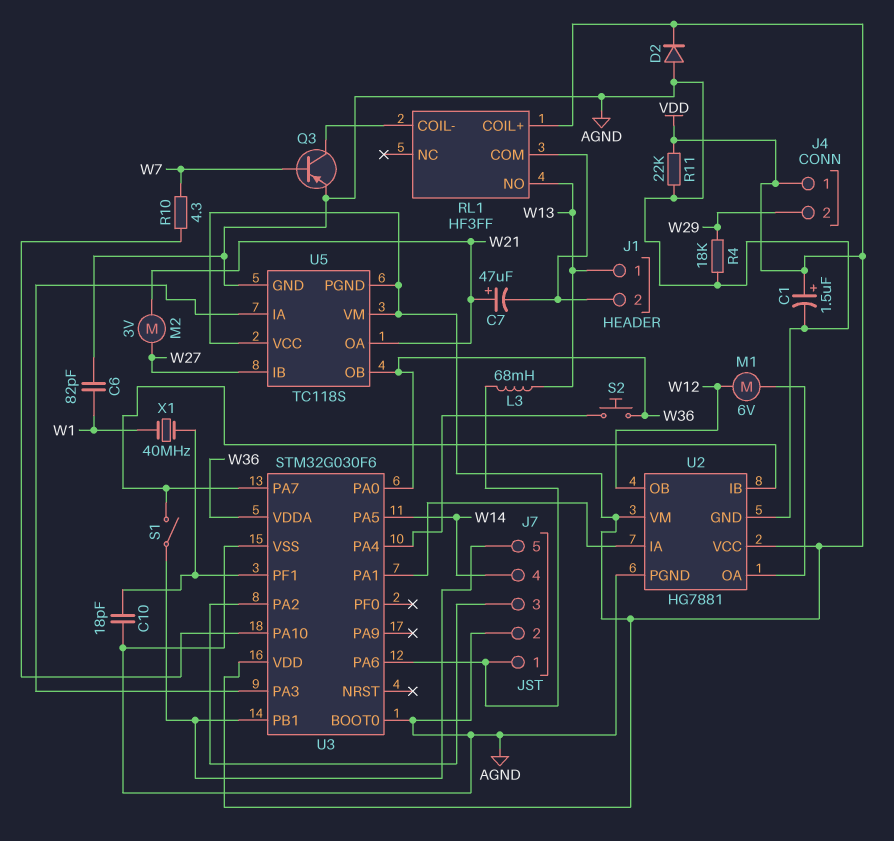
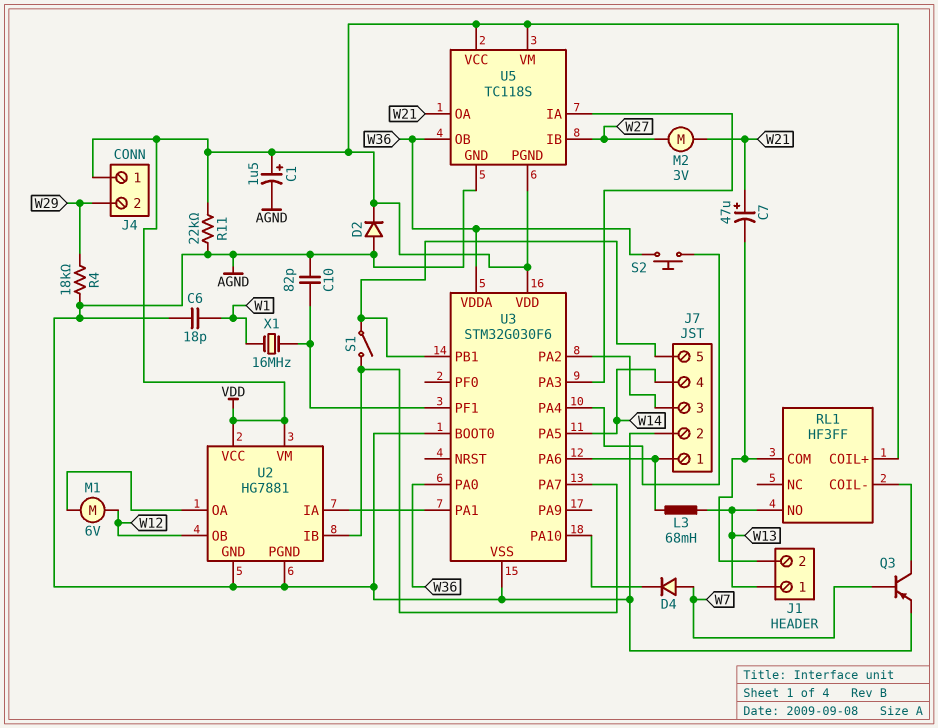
C6: 82pF (AGND, W1) -> 18pF (AGND, W1)
C10: 18pF (AGND, U3/PF1) -> 82pF (AGND, U3/PF1)
D4: none -> diode (A W7, K U3/PA10)
R10: 4.3 (U3/PA10, W7) -> none
X1: 40MHz (U3/PF1, W1) -> 16MHz (U3/PF1, W1)

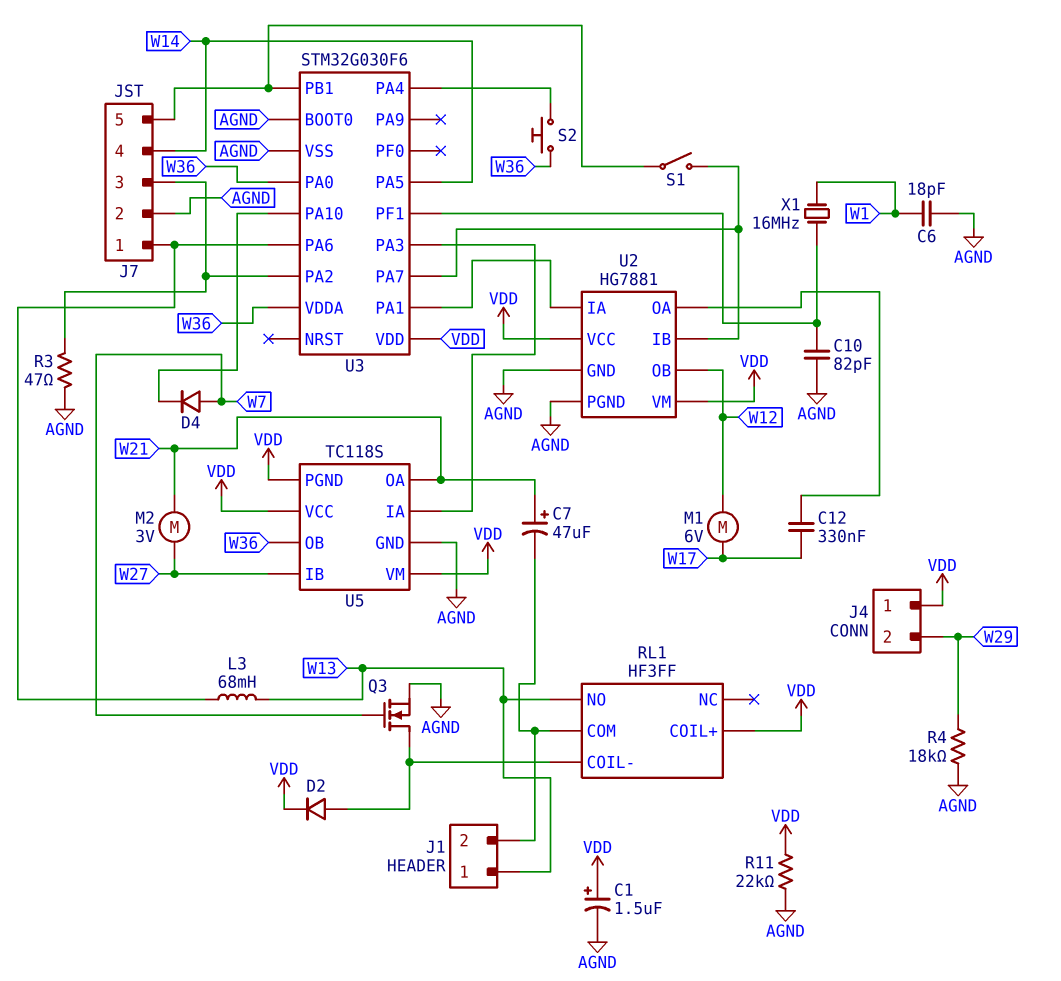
C12: none -> 330nF (U2/OA, W17)
D2: diode (A AGND, K VDD) -> diode (A RL1/COIL-, K VDD)
M1: motor 6V (U2/OA, W12) -> motor 6V (W12, W17)
Q3: PNP (B W7, C RL1/COIL-, E AGND) -> NMOS (G W7, D RL1/COIL-, S AGND)
R3: none -> 47 (AGND, J7/3)

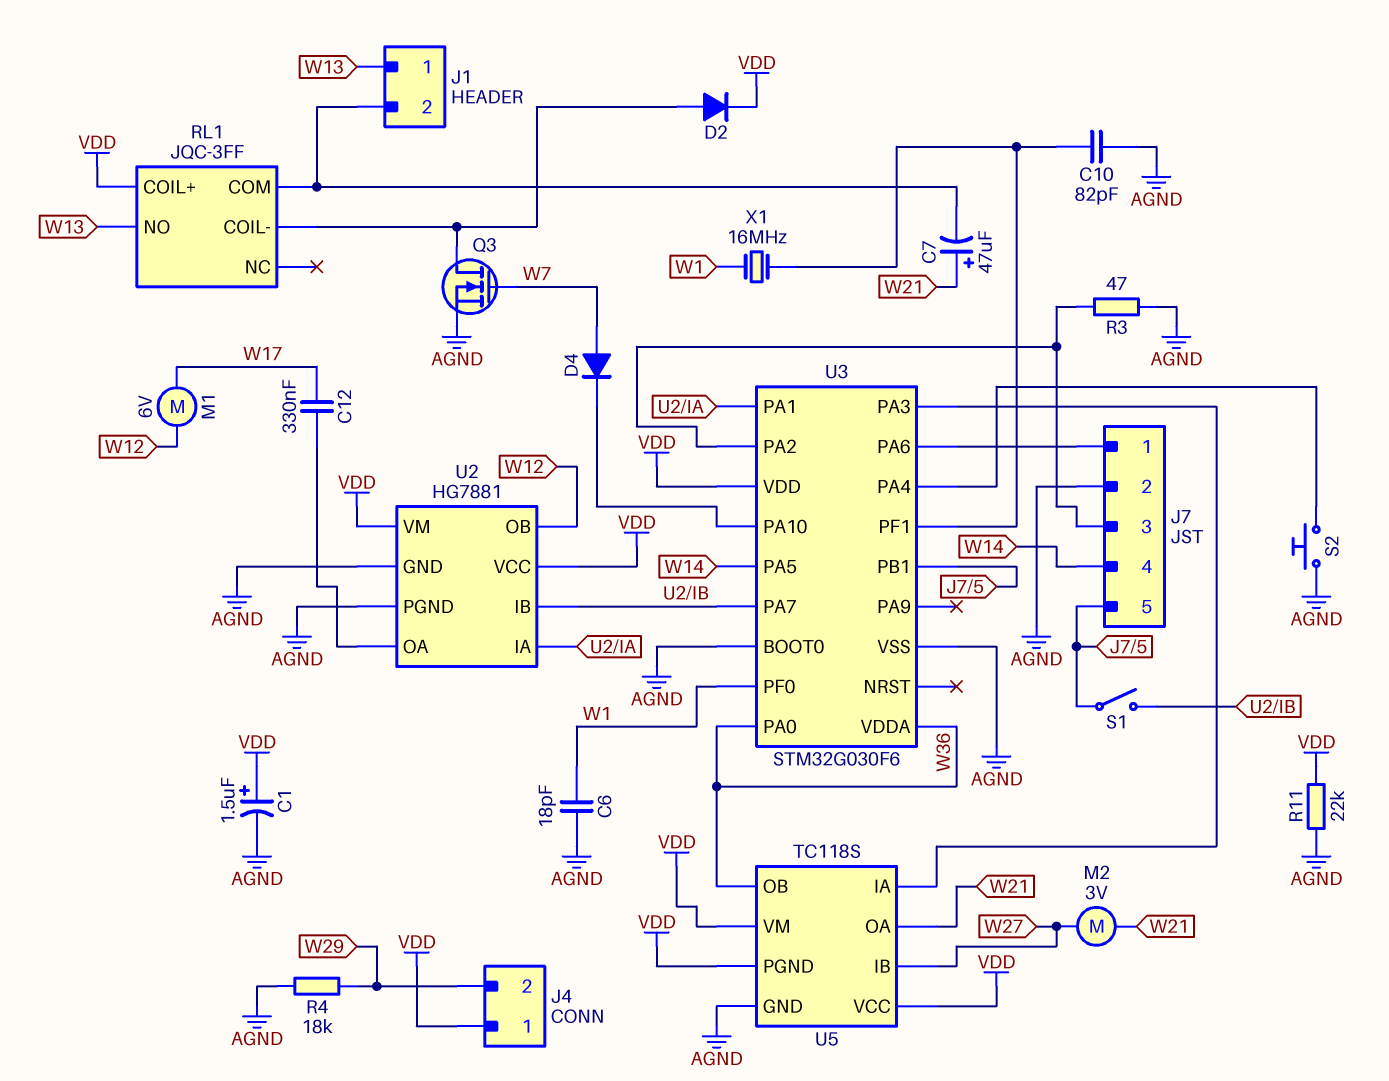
L3: 68mH (J7/1, W13) -> none
RL1: HF3FF -> JQC-3FF
S2: button (U3/PA4, W36) -> button (AGND, U3/PA4)
U3 pin PF0: none -> W1

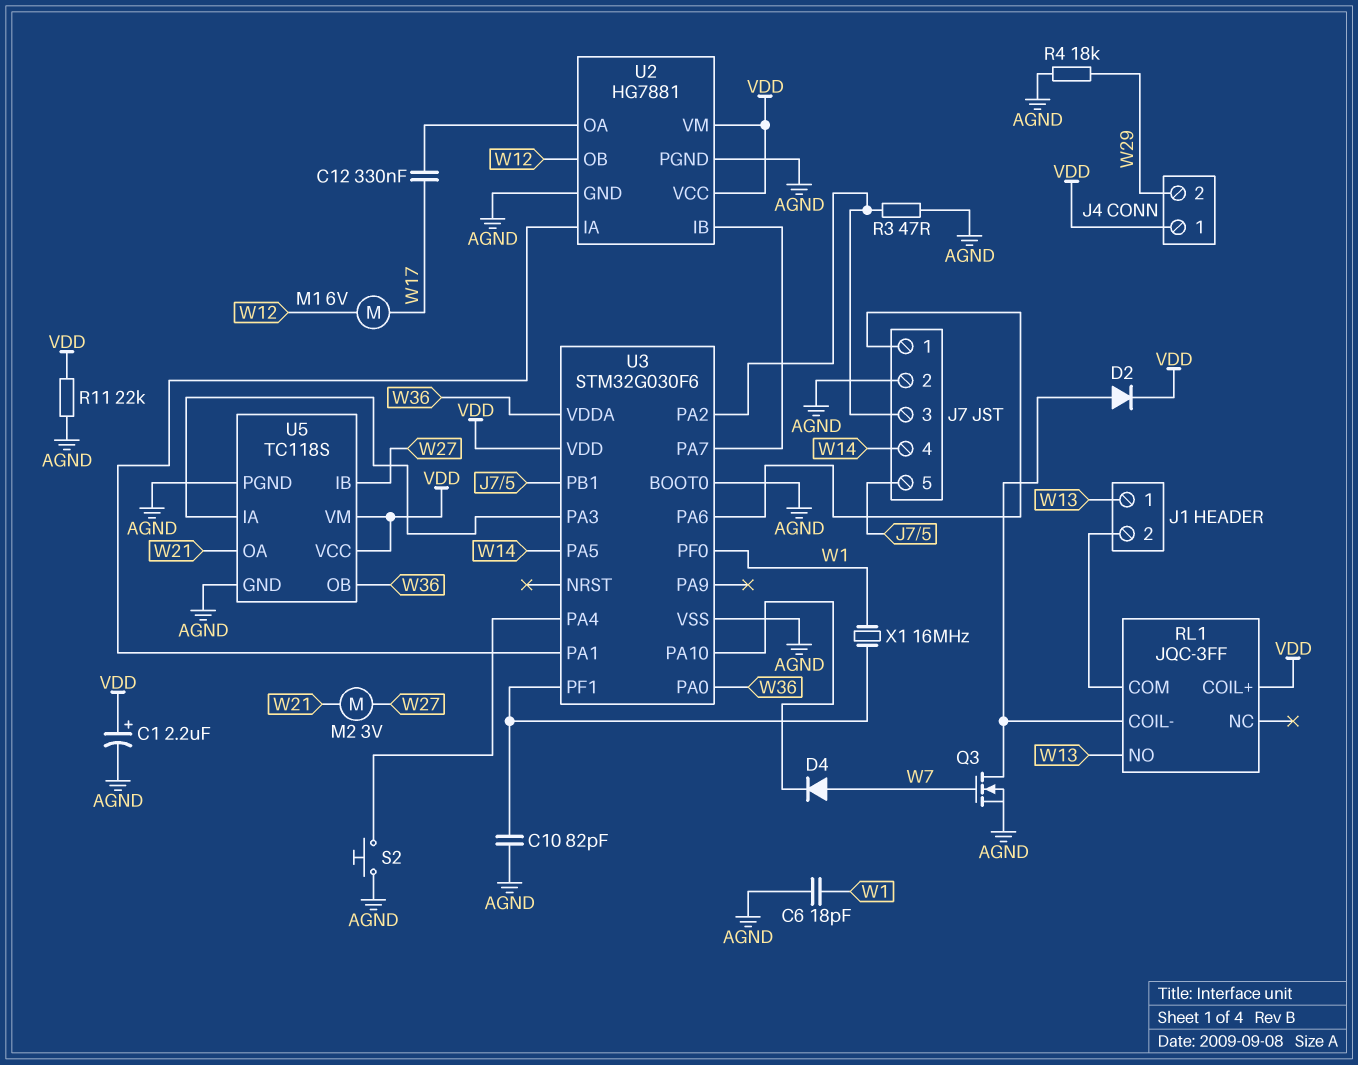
C1: 1.5uF (plus VDD, minus AGND) -> 2.2uF (plus VDD, minus AGND)
C7: 47uF (plus W21, minus J1/2) -> none
S1: switch (J7/5, U2/IB) -> none
U5 pin PGND: VDD -> AGND

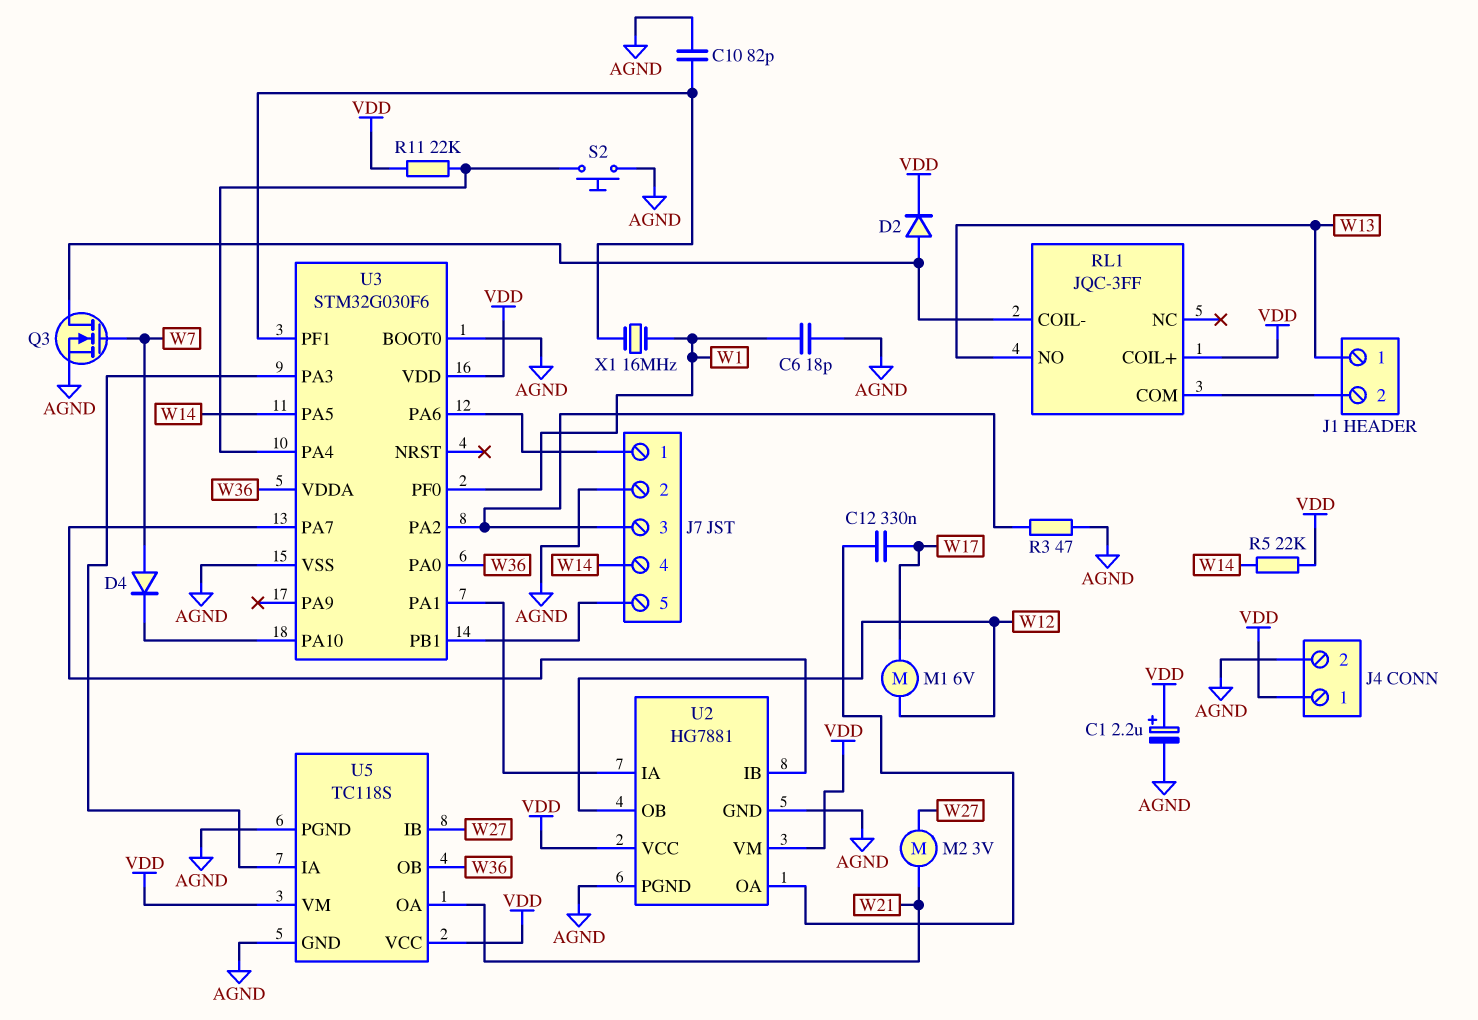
J4 pin 2: W29 -> AGND
R4: 18k (AGND, W29) -> none
R5: none -> 22k (VDD, W14)
R11: 22k (AGND, VDD) -> 22k (U3/PA4, VDD)

